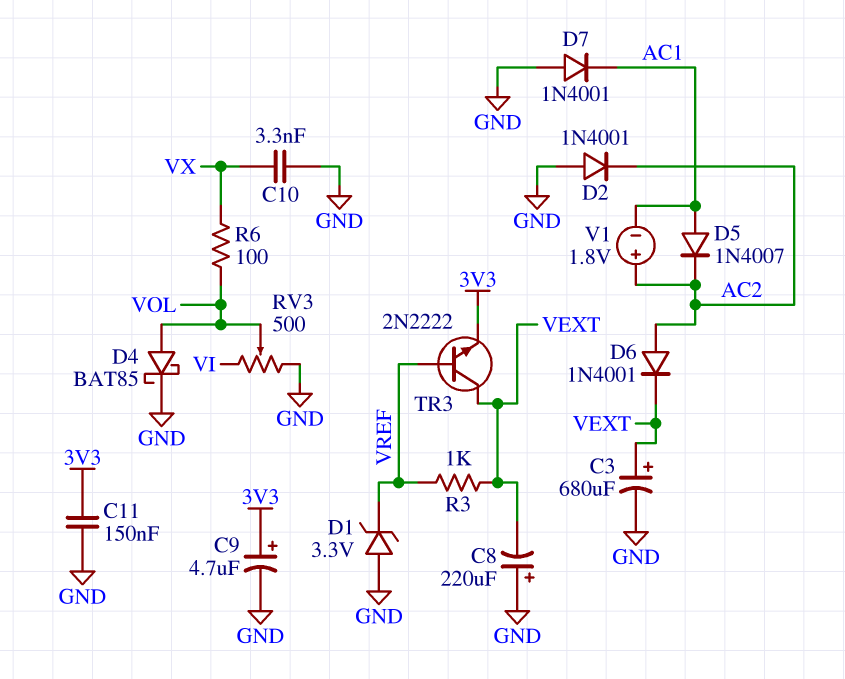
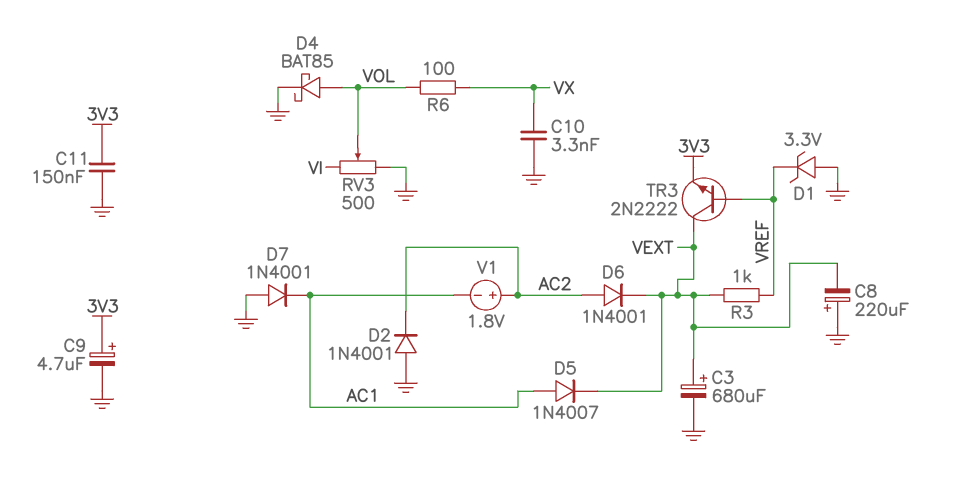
D5: diode 1N4007 (A AC1, K AC2) -> diode 1N4007 (A AC1, K VEXT)

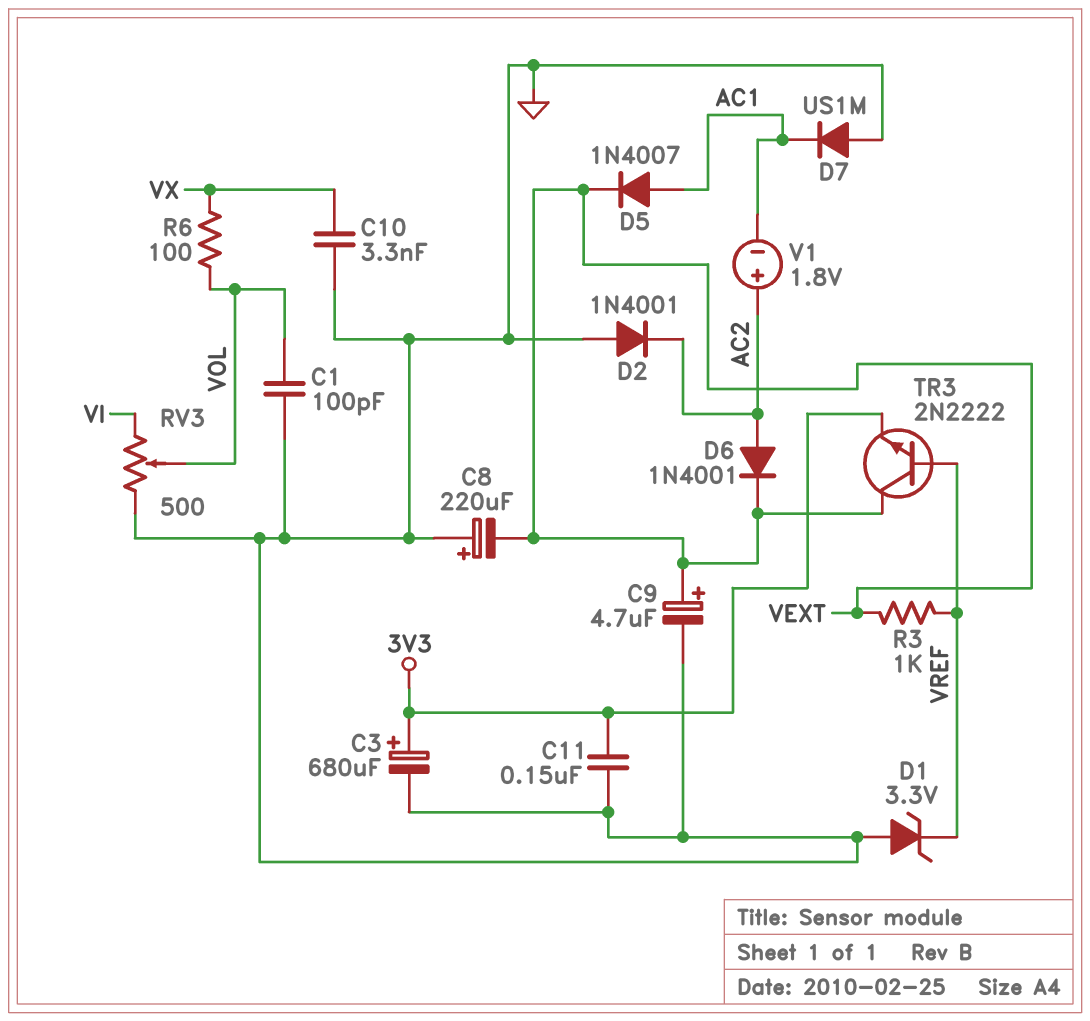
C1: none -> 100pF (GND, VOL)
C3: 680uF (plus VEXT, minus GND) -> 680uF (plus 3V3, minus GND)
C9: 4.7uF (plus 3V3, minus GND) -> 4.7uF (plus VEXT, minus GND)
D4: schottky BAT85 (A VOL, K GND) -> none
D7: diode 1N4001 (A GND, K AC1) -> diode US1M (A GND, K AC1)

